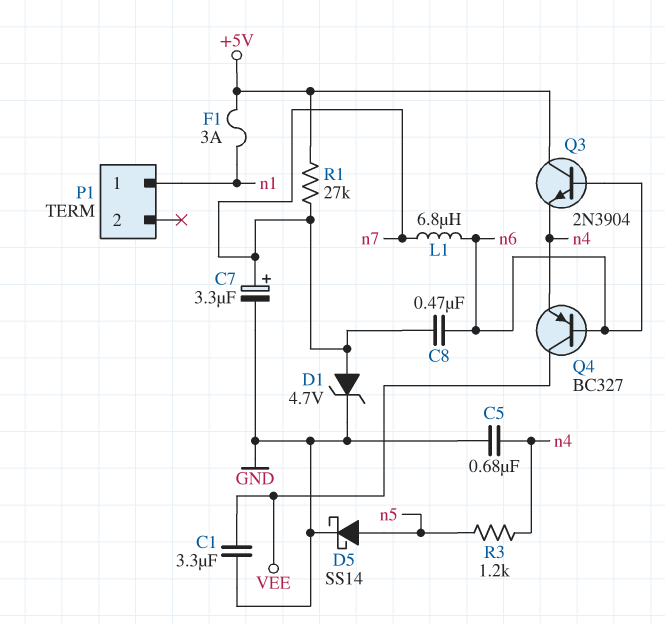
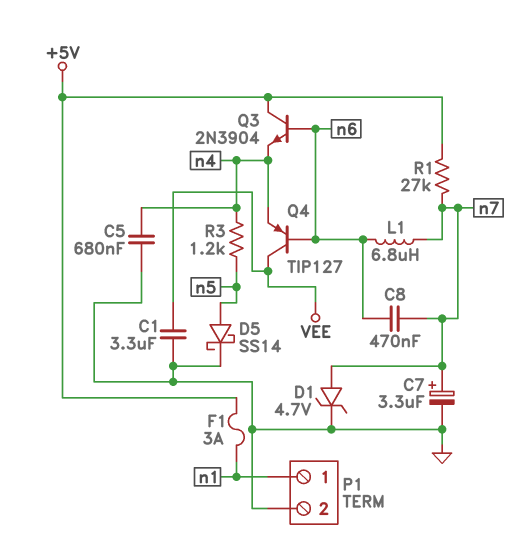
P1 pin 2: none -> GND
Q4: PNP BC327 (B n6, C VEE, E n4) -> PNP TIP127 (B n6, C VEE, E n4)

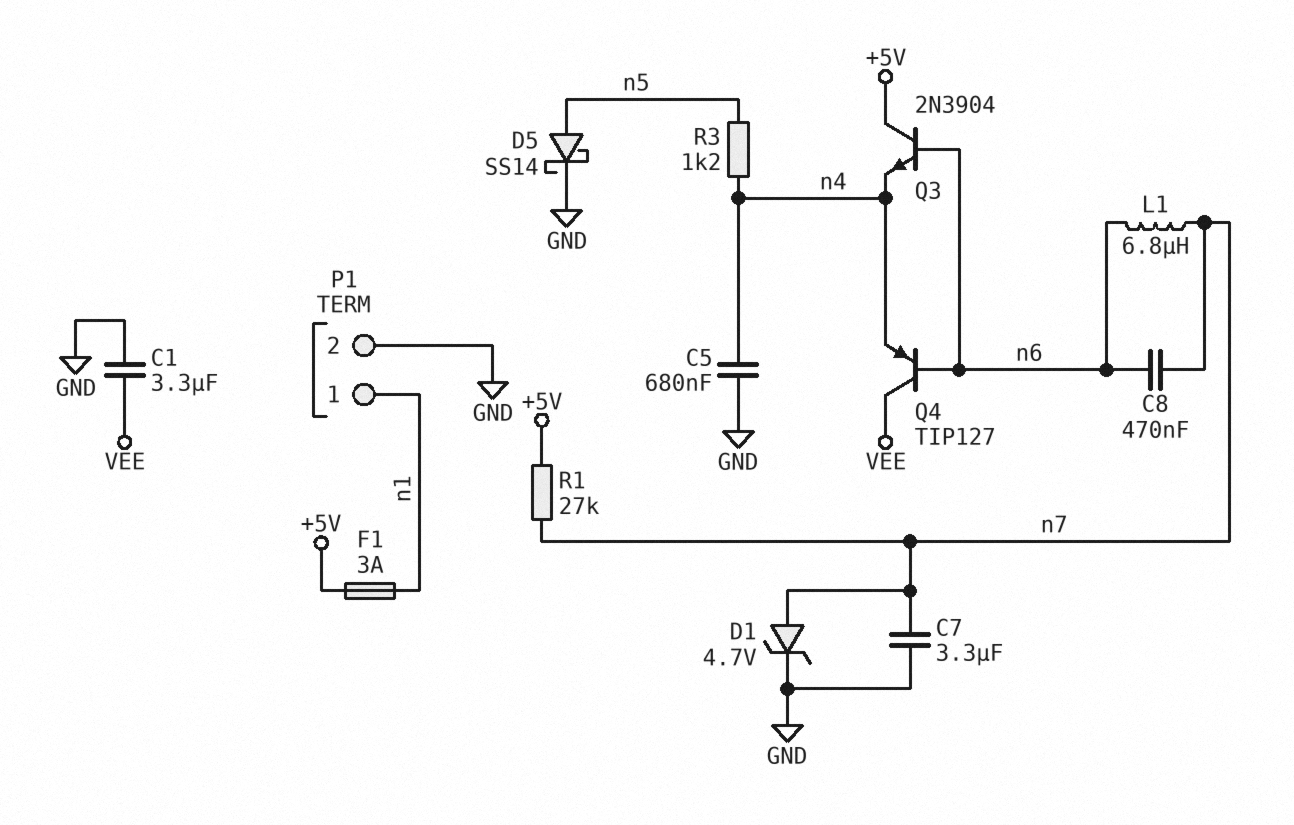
C7: 3.3uF (plus n7, minus GND) -> 3.3uF (GND, n7)

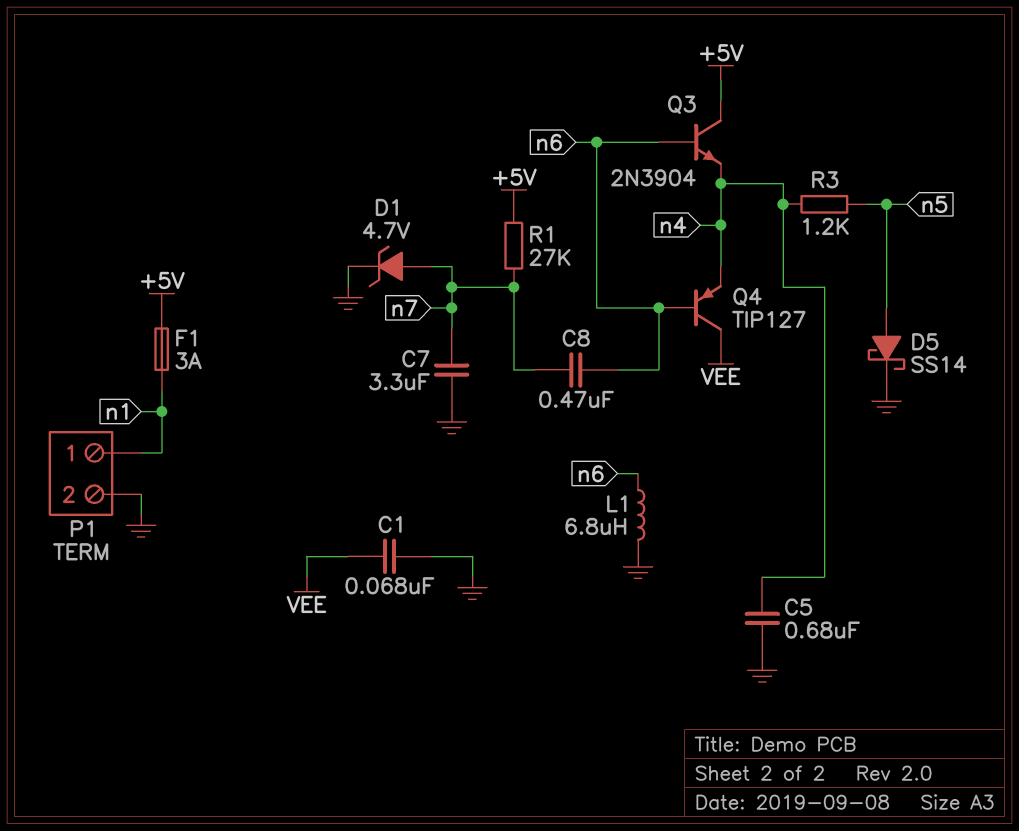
C1: 3.3uF (GND, VEE) -> 68nF (GND, VEE)
L1: 6.8uH (n6, n7) -> 6.8uH (GND, n6)

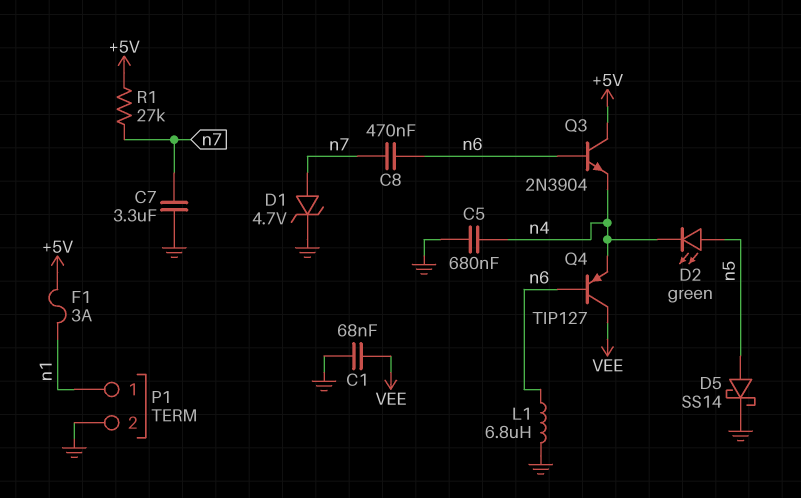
D2: none -> LED green (A n5, K n4)
R3: 1.2k (n4, n5) -> none

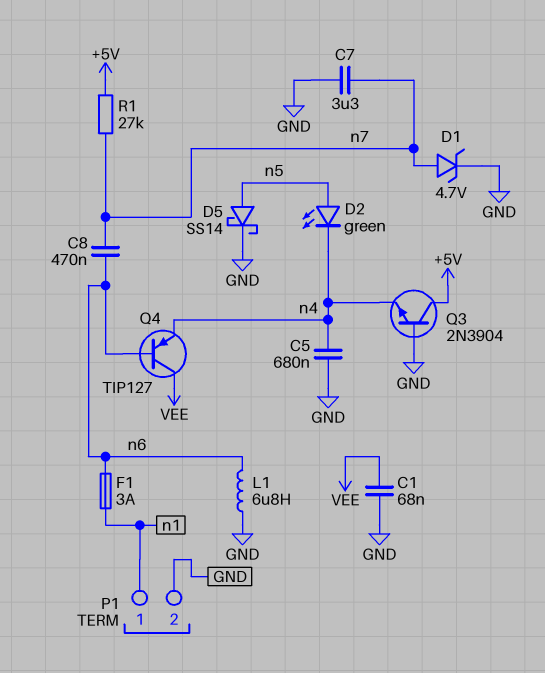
F1: 3A (+5V, n1) -> 3A (n1, n6)
Q3: NPN 2N3904 (B n6, C +5V, E n4) -> NPN 2N3904 (B GND, C +5V, E n4)

